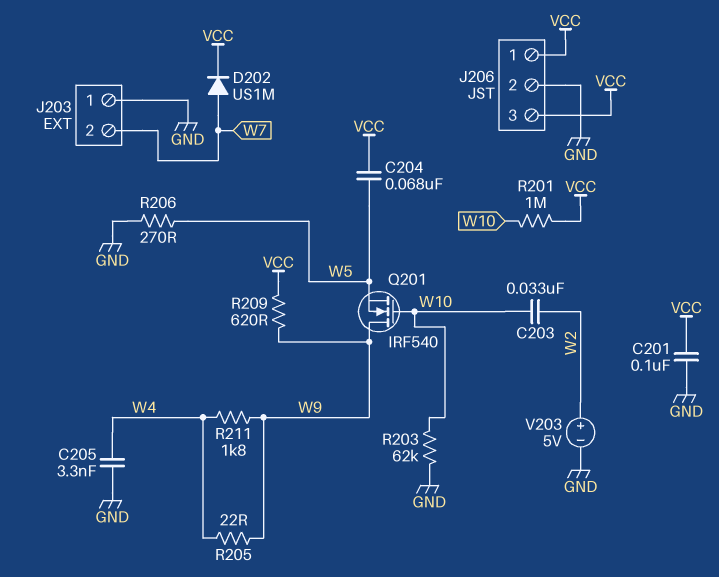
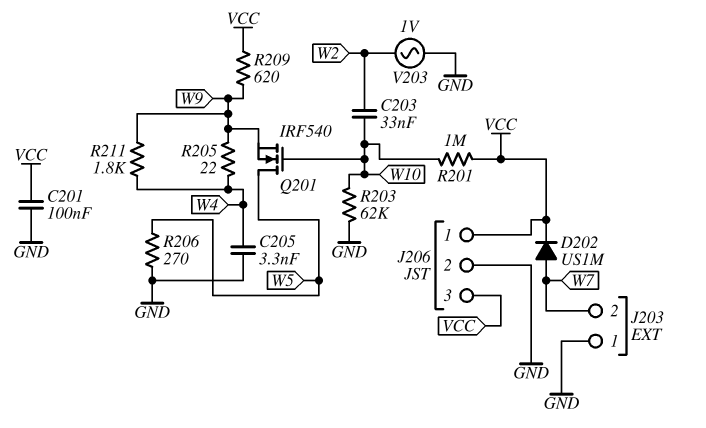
C204: 68nF (VCC, W5) -> none
Q201: NMOS IRF540 (G W10, D W9, S W5) -> NMOS IRF540 (G W10, D W5, S W9)
V203: 5V (plus W2, minus GND) -> AC 1V (GND, W2)

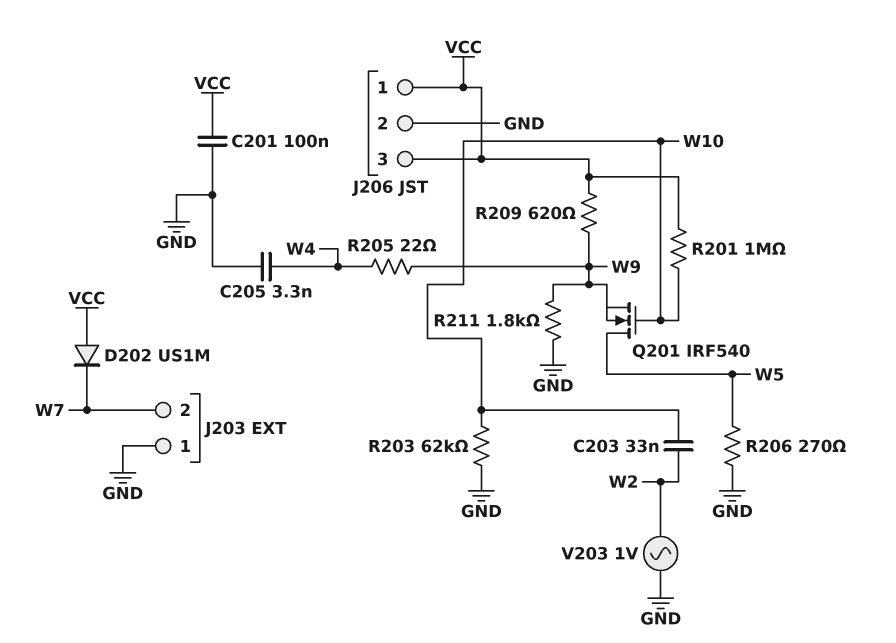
D202: diode US1M (A W7, K VCC) -> diode US1M (A VCC, K W7)
R211: 1.8k (W4, W9) -> 1.8k (GND, W9)

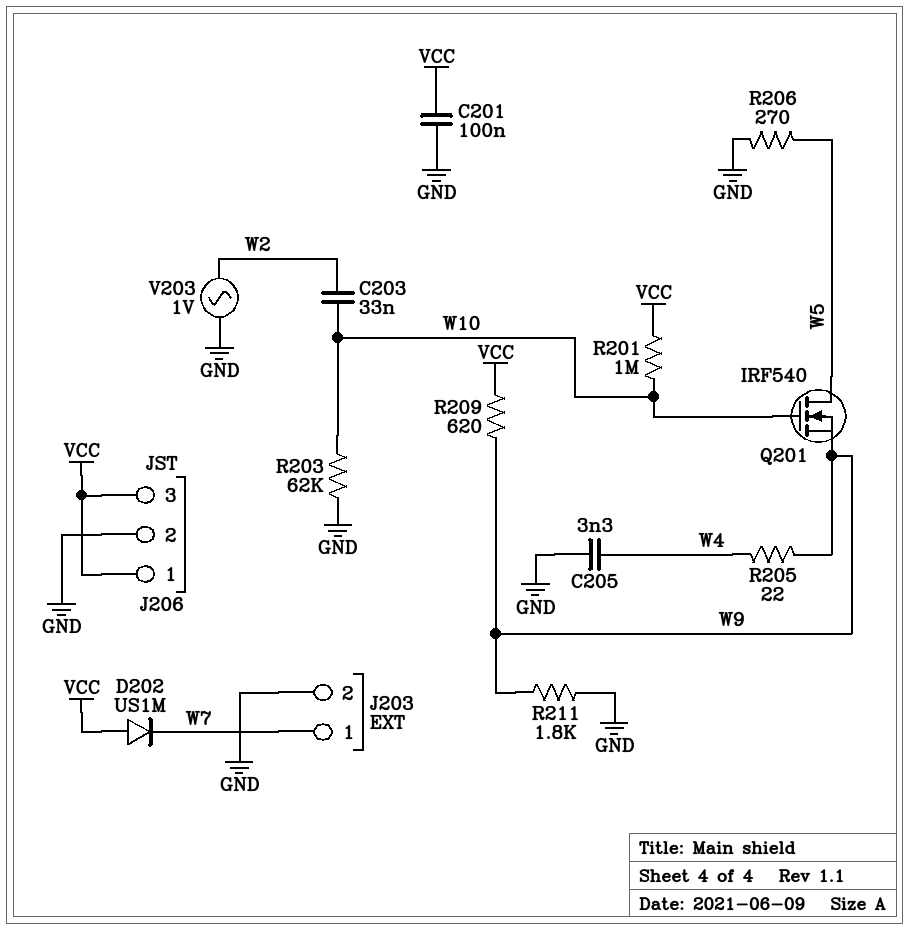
J203 pin 1: GND -> W7
J203 pin 2: W7 -> GND

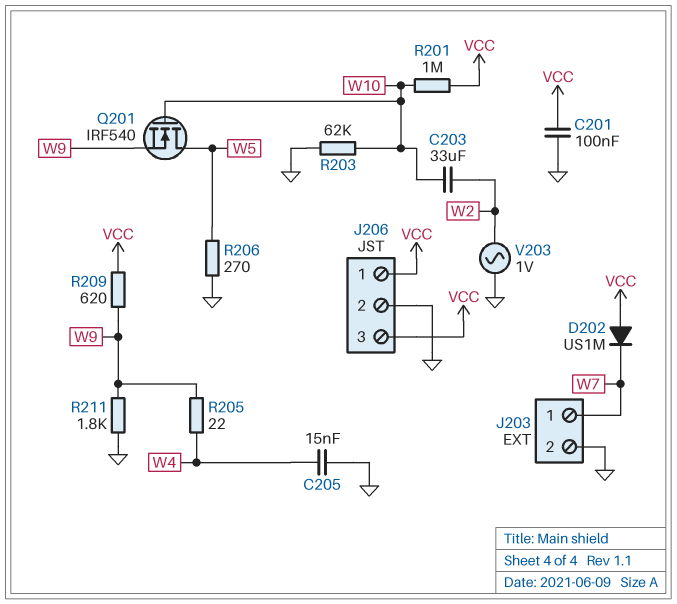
C203: 33nF (W2, W10) -> 33uF (W2, W10)
C205: 3.3nF (GND, W4) -> 15nF (GND, W4)

